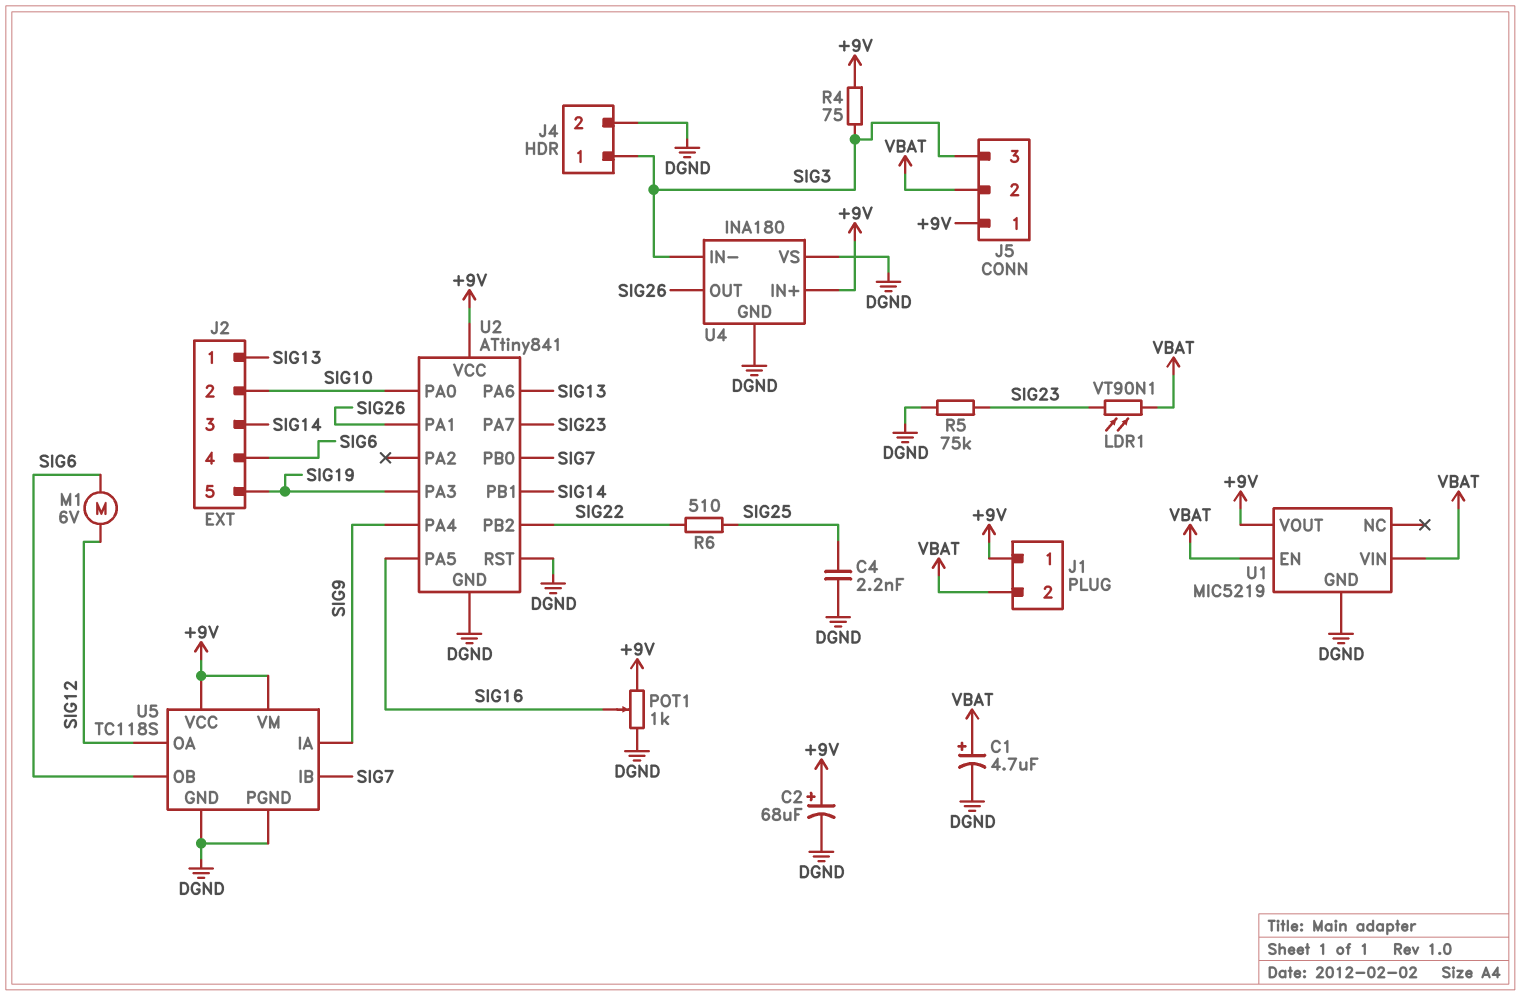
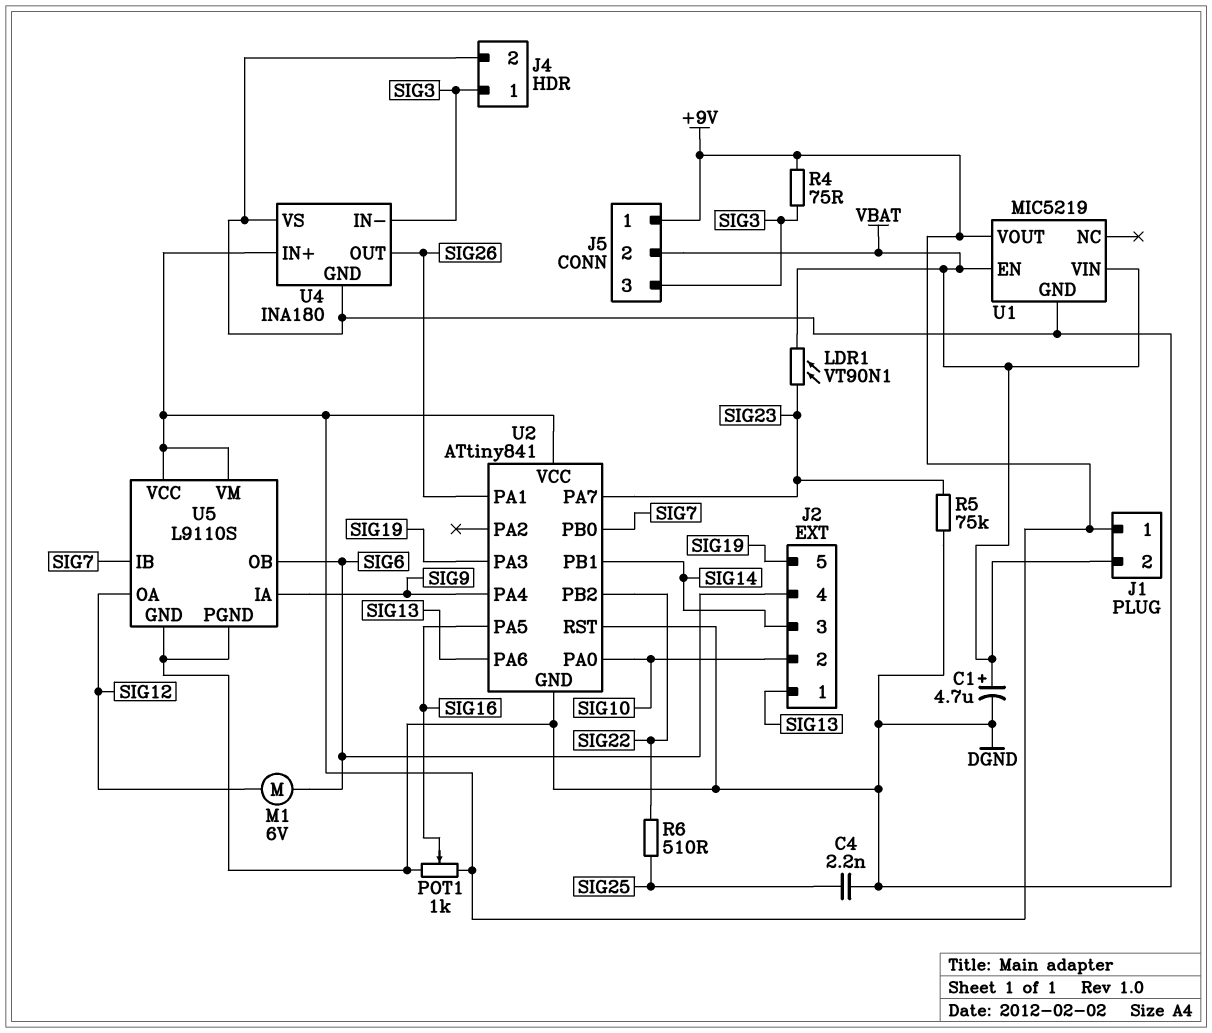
C2: 68uF (plus +9V, minus DGND) -> none
U5: TC118S -> L9110S

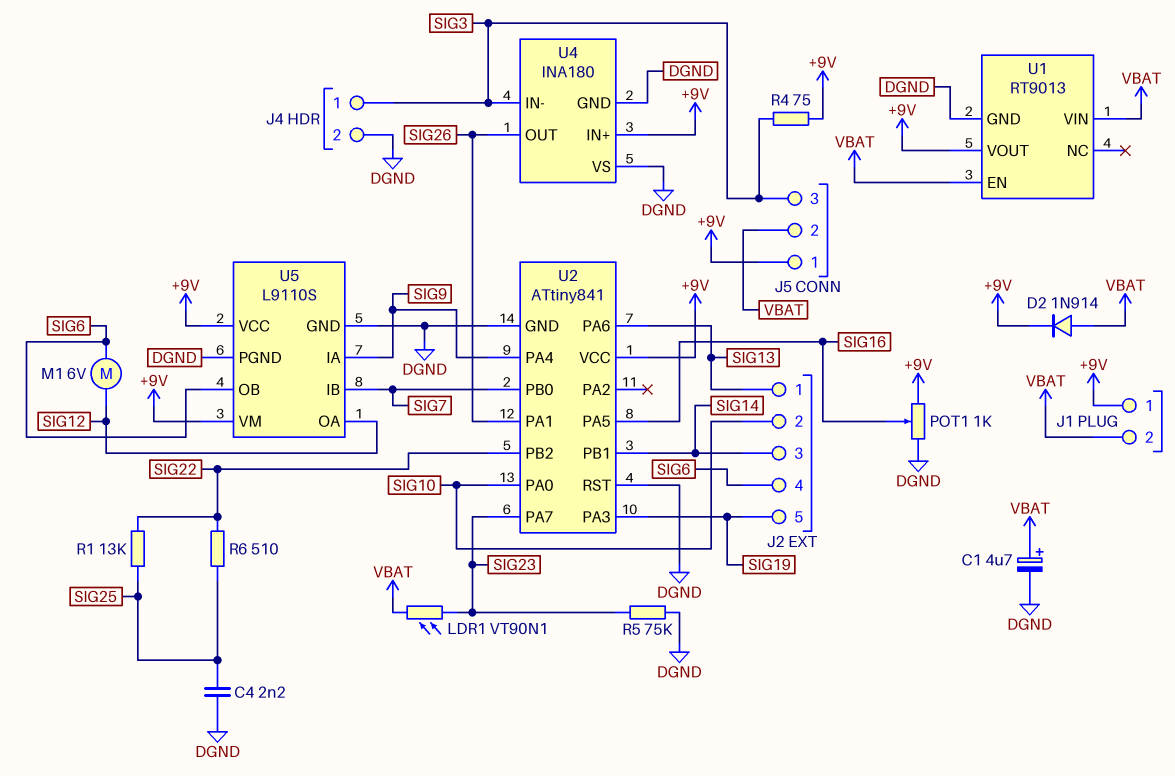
D2: none -> diode 1N914 (A VBAT, K +9V)
R1: none -> 13k (SIG22, SIG25)
U1: MIC5219 -> RT9013

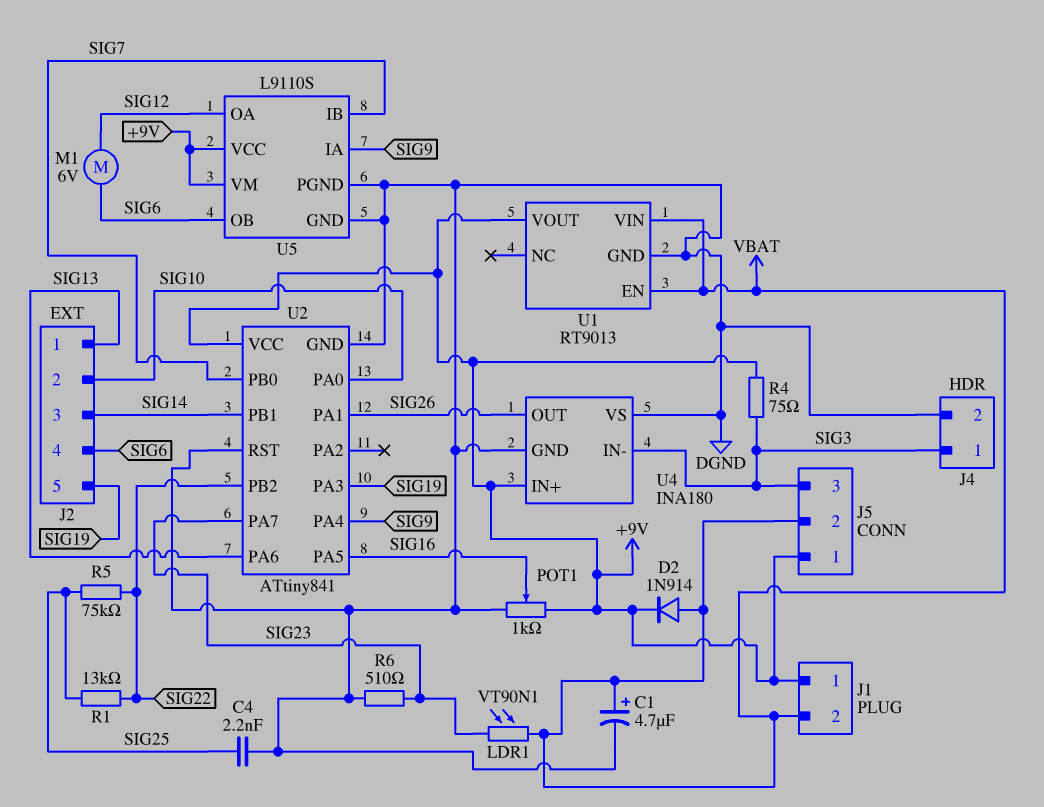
R5: 75k (DGND, SIG23) -> 75k (SIG22, SIG25)
R6: 510 (SIG22, SIG25) -> 510 (DGND, SIG23)

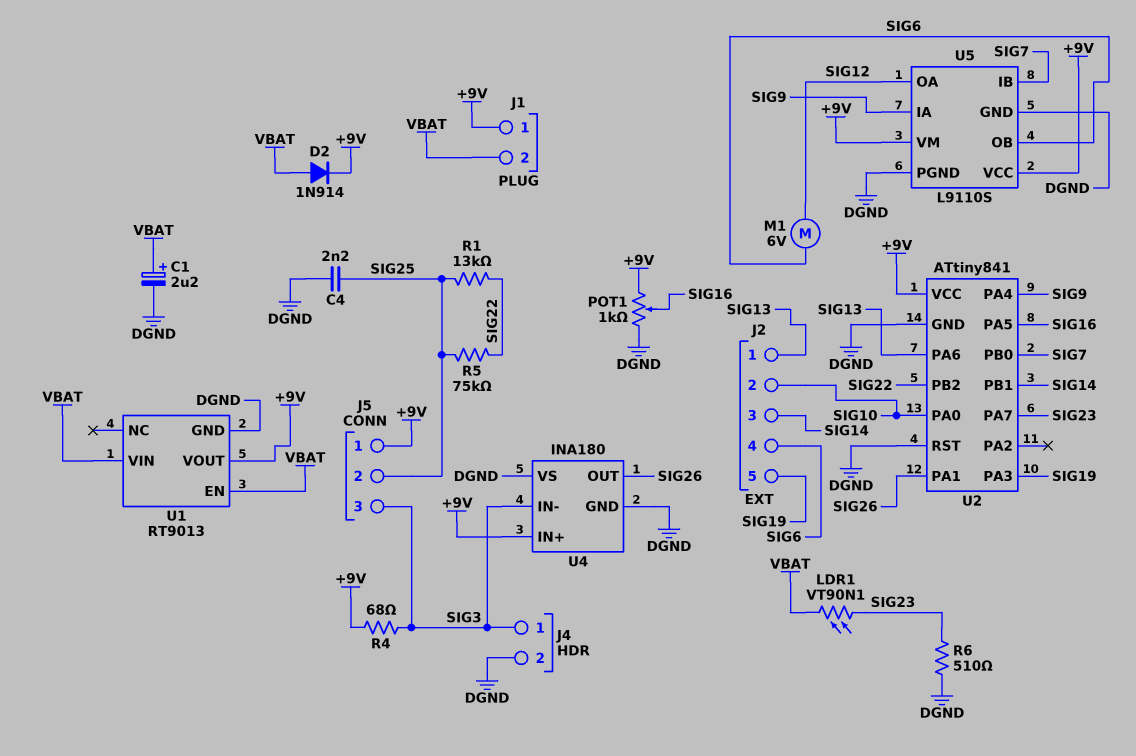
C1: 4.7uF (plus VBAT, minus DGND) -> 2.2uF (plus VBAT, minus DGND)
J5 pin 2: VBAT -> SIG25
R4: 75 (+9V, SIG3) -> 68 (+9V, SIG3)

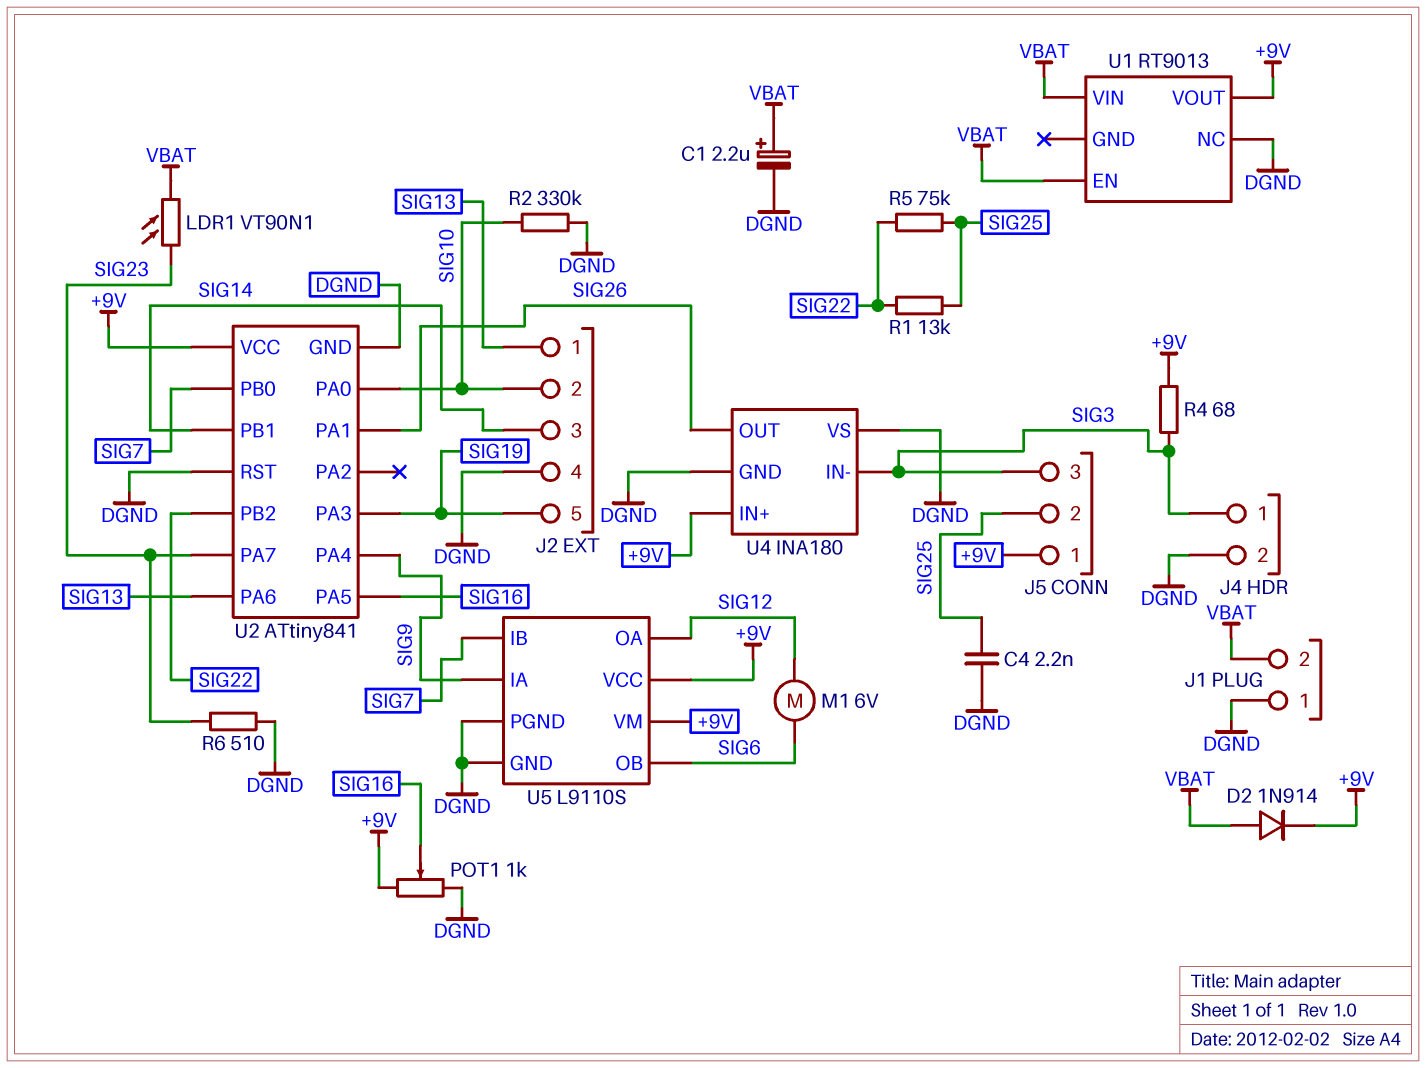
J1 pin 1: +9V -> DGND
J2 pin 4: SIG6 -> DGND
R2: none -> 330k (DGND, SIG10)
U1 pin GND: DGND -> none
U1 pin NC: none -> DGND

